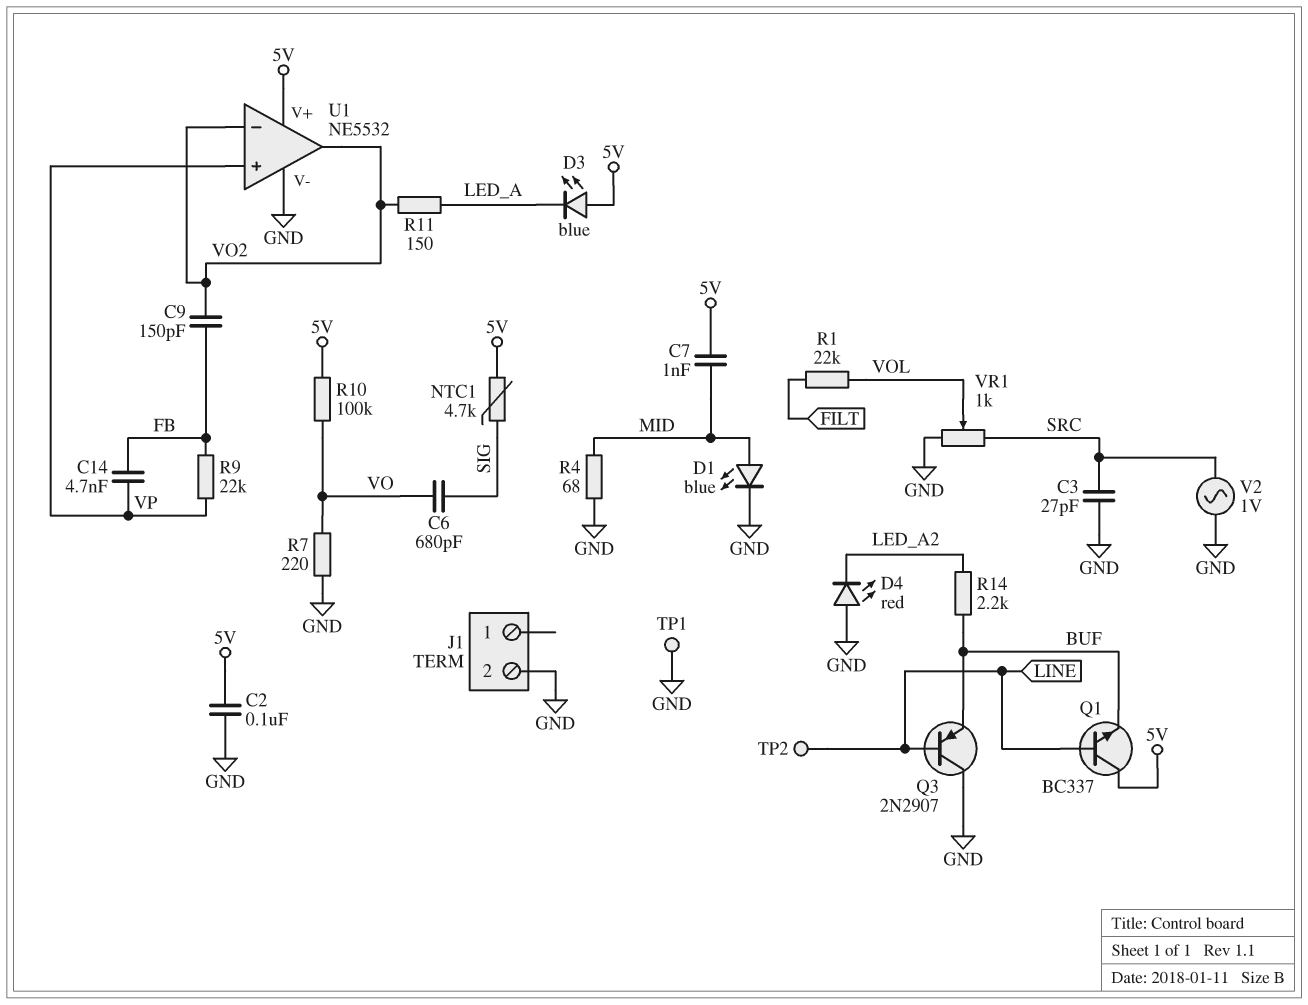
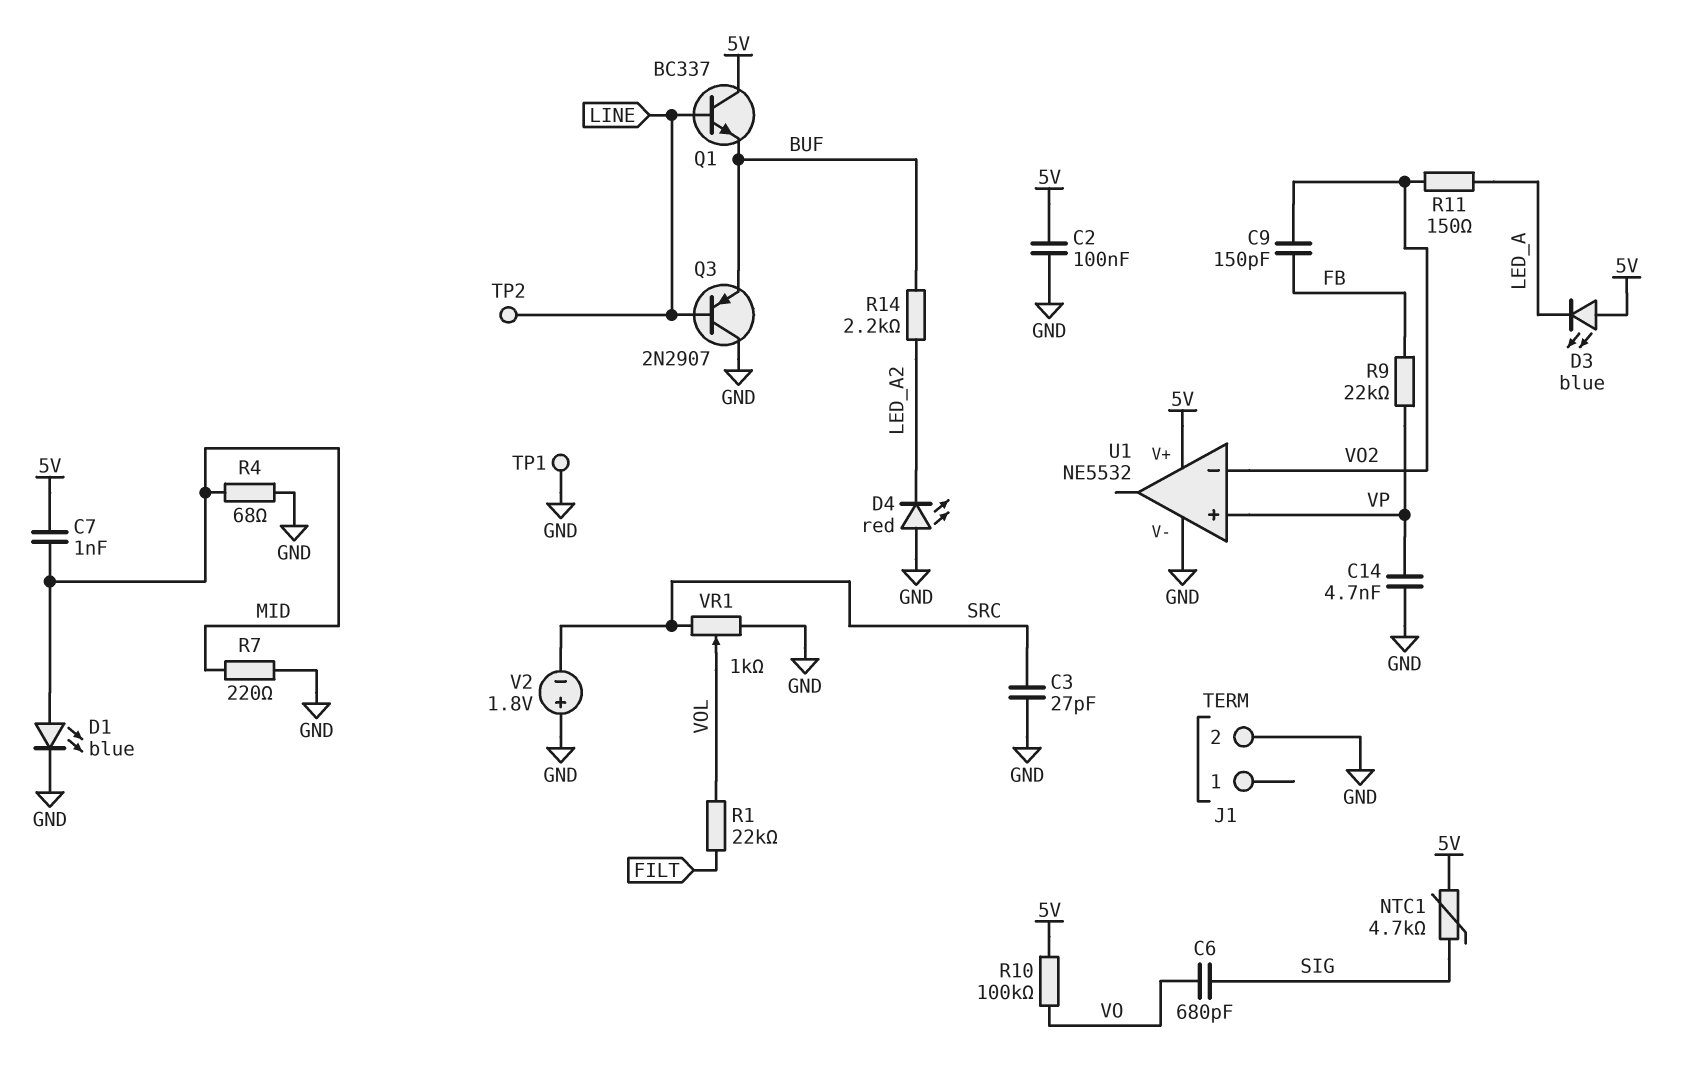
C14: 4.7nF (FB, VP) -> 4.7nF (GND, VP)
R7: 220 (GND, VO) -> 220 (GND, MID)
U1 pin out: VO2 -> none
V2: AC 1V (GND, SRC) -> 1.8V (plus GND, minus SRC)

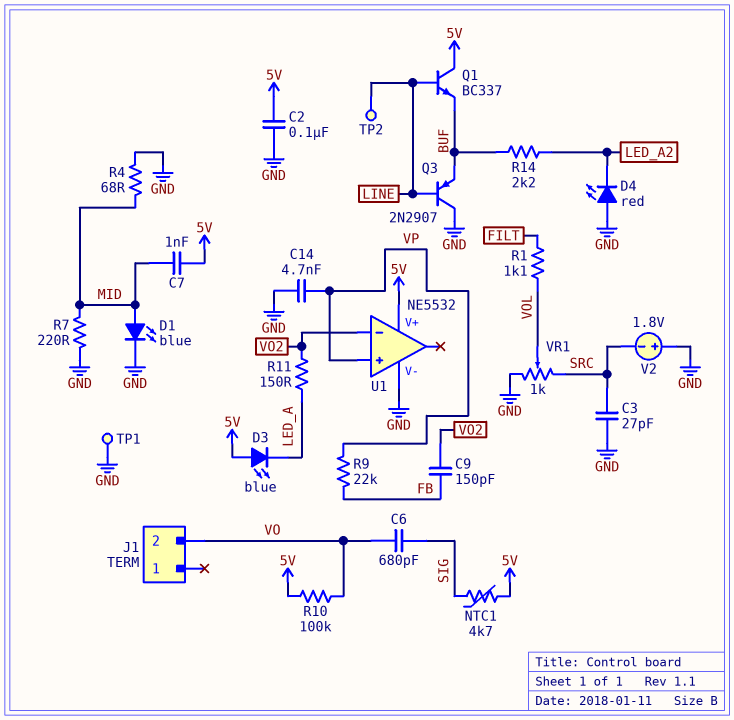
J1 pin 2: GND -> VO
R1: 22k (FILT, VOL) -> 1.1k (FILT, VOL)

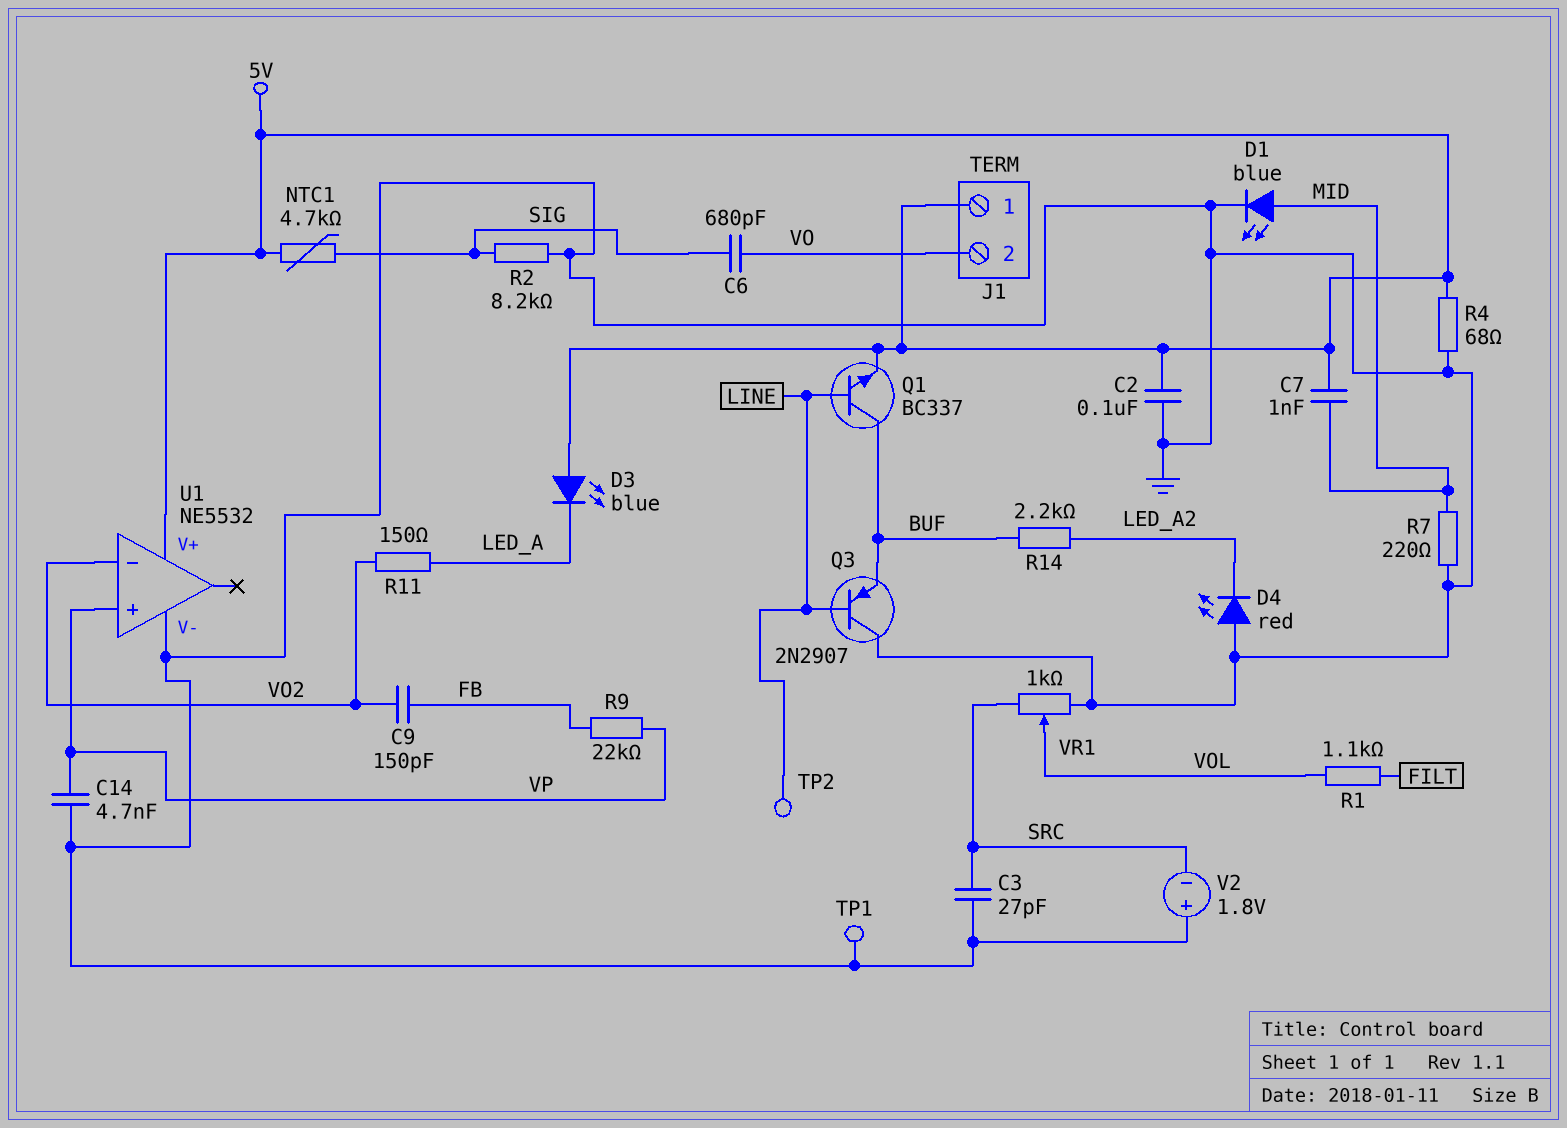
J1 pin 1: none -> 5V
Q1: NPN BC337 (B LINE, C 5V, E BUF) -> NPN BC337 (B LINE, C BUF, E 5V)
R2: none -> 8.2k (GND, SIG)
R4: 68 (GND, MID) -> 68 (5V, GND)
R10: 100k (5V, VO) -> none

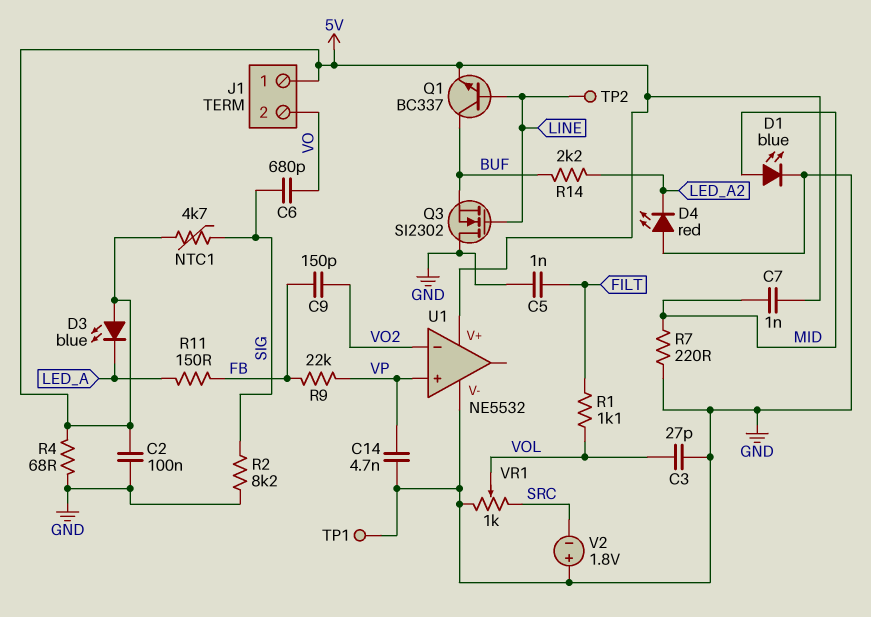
C3: 27pF (GND, SRC) -> 27pF (GND, VOL)
C5: none -> 1nF (FILT, GND)
Q3: PNP 2N2907 (B LINE, C GND, E BUF) -> NMOS SI2302 (G LINE, D GND, S BUF)
R11: 150 (LED_A, VO2) -> 150 (FB, LED_A)

